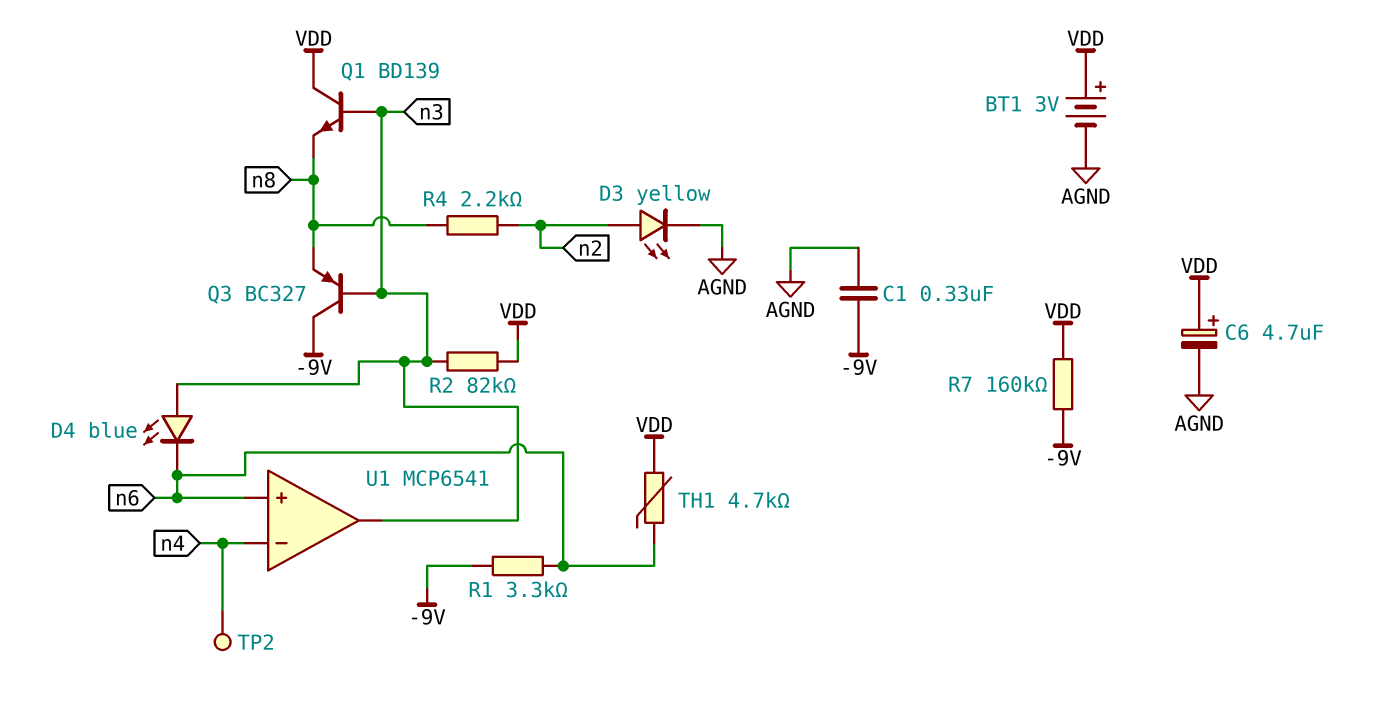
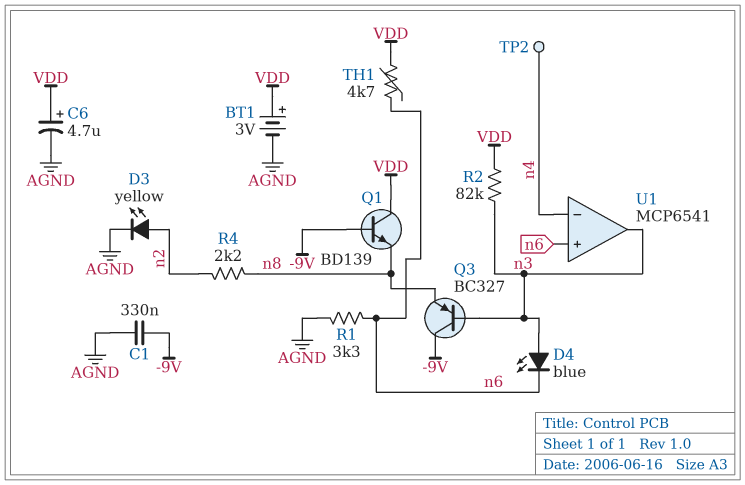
Q1: NPN BD139 (B n3, C VDD, E n8) -> NPN BD139 (B -9V, C VDD, E n8)
R1: 3.3k (-9V, n6) -> 3.3k (AGND, n6)
R7: 160k (-9V, VDD) -> none

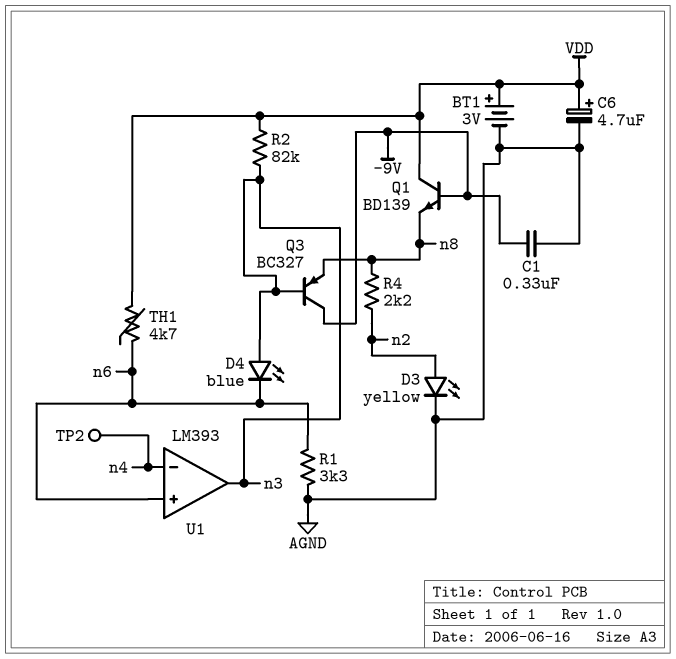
U1: MCP6541 -> LM393

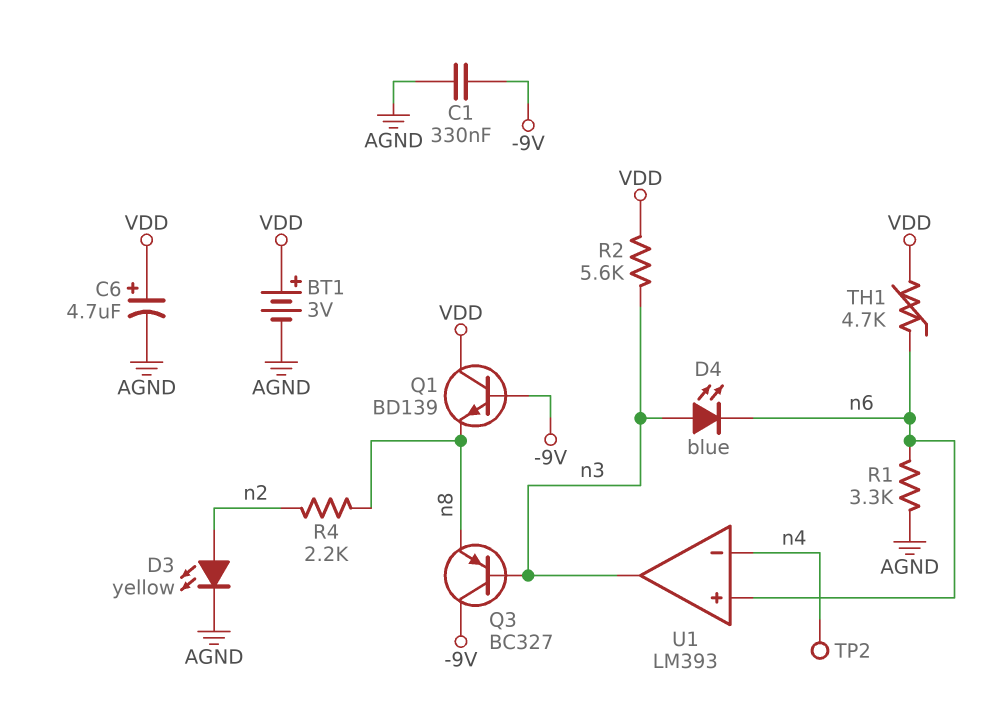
R2: 82k (VDD, n3) -> 5.6k (VDD, n3)

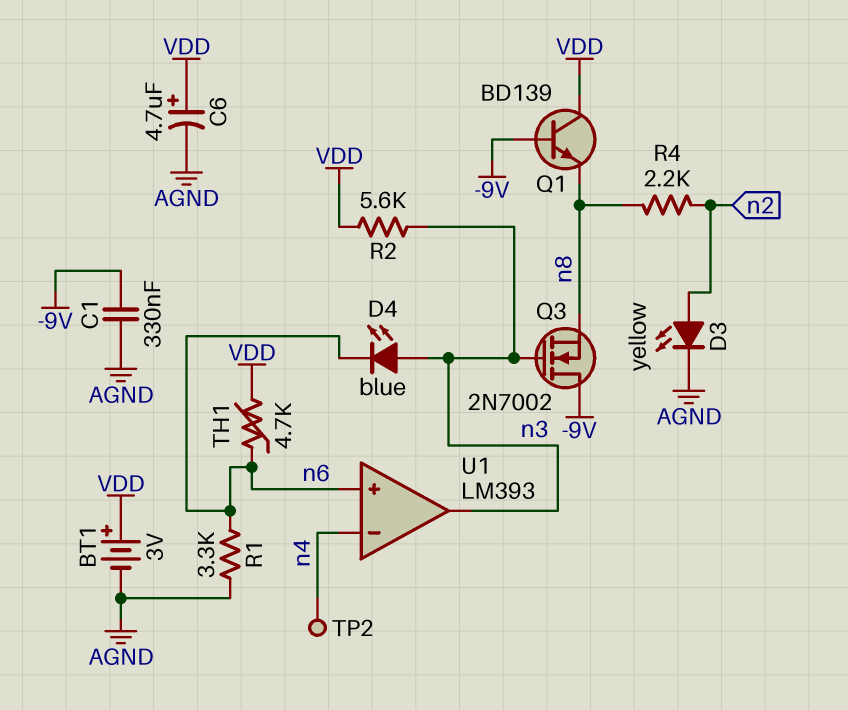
Q3: PNP BC327 (B n3, C -9V, E n8) -> NMOS 2N7002 (G n3, D -9V, S n8)

